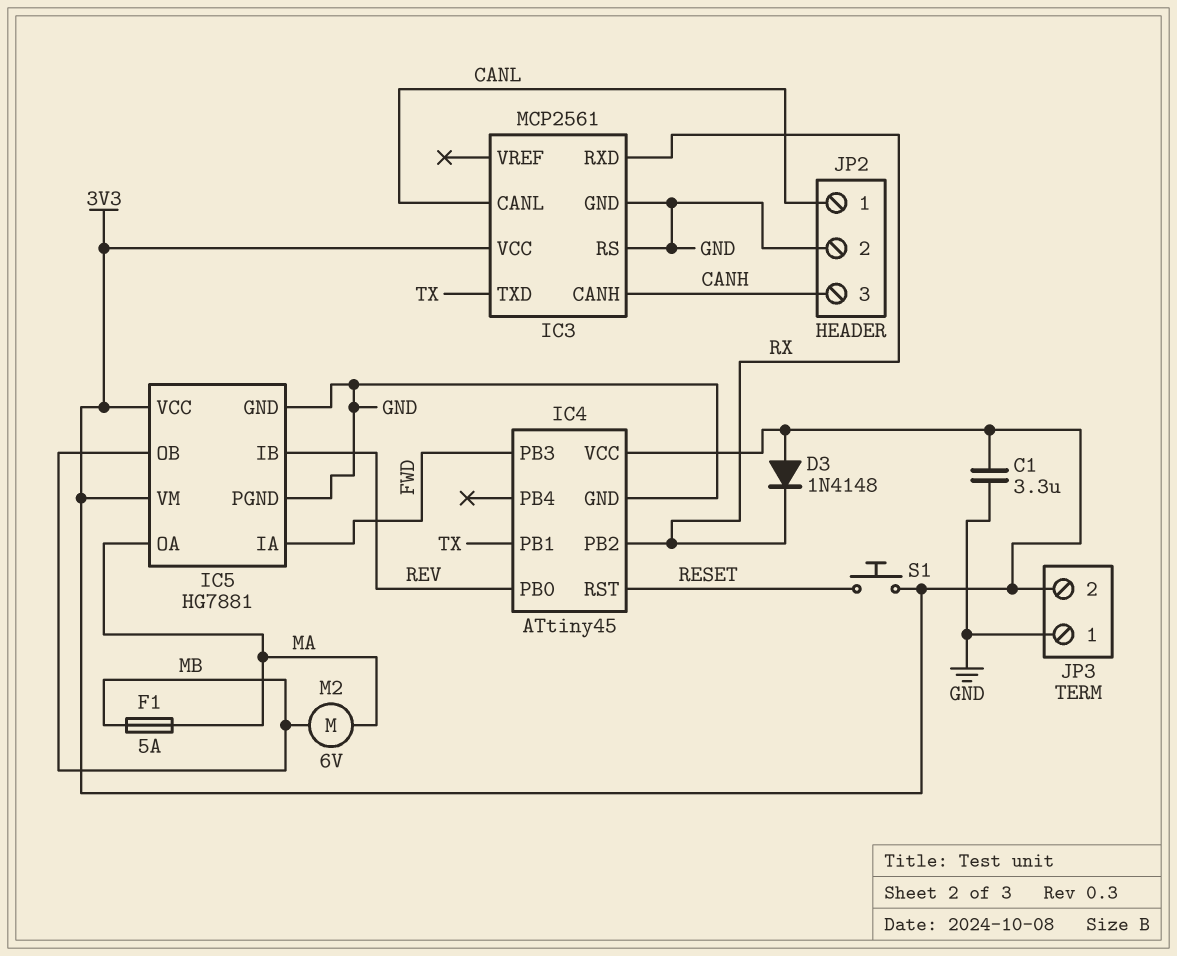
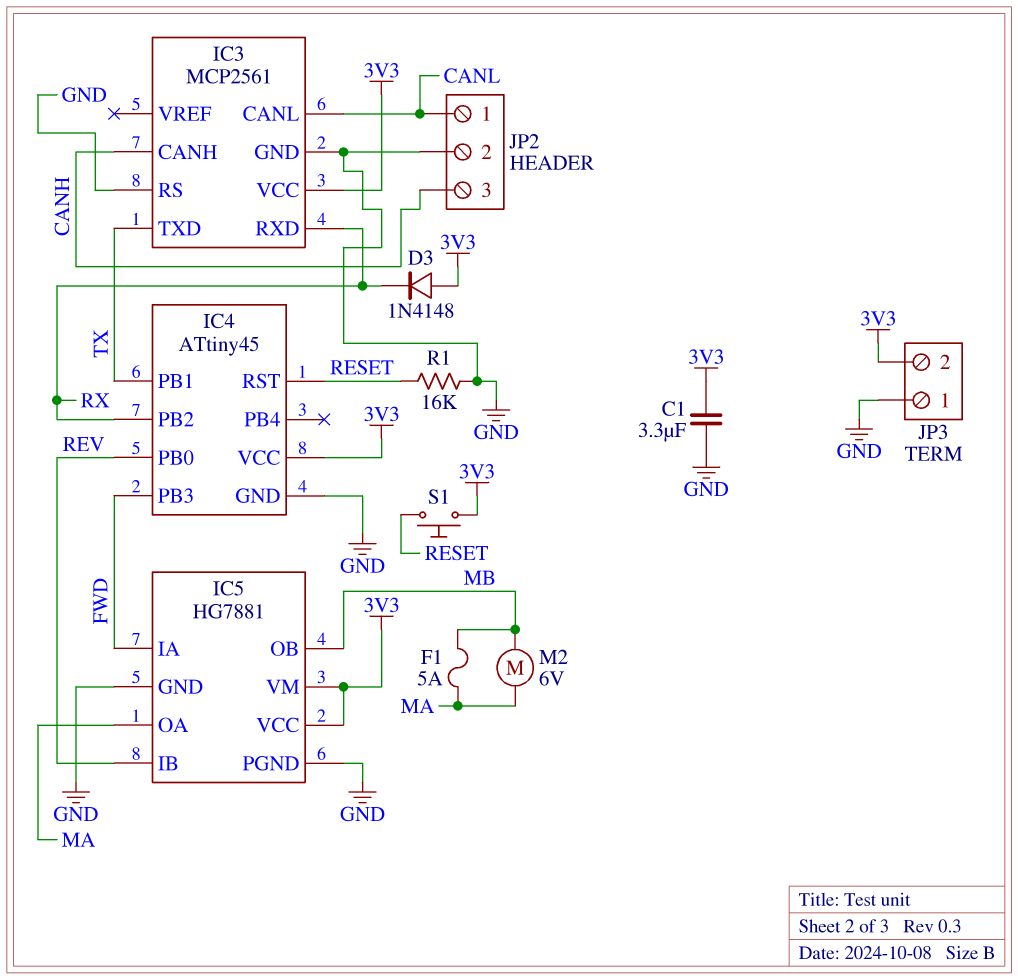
R1: none -> 16k (GND, RESET)

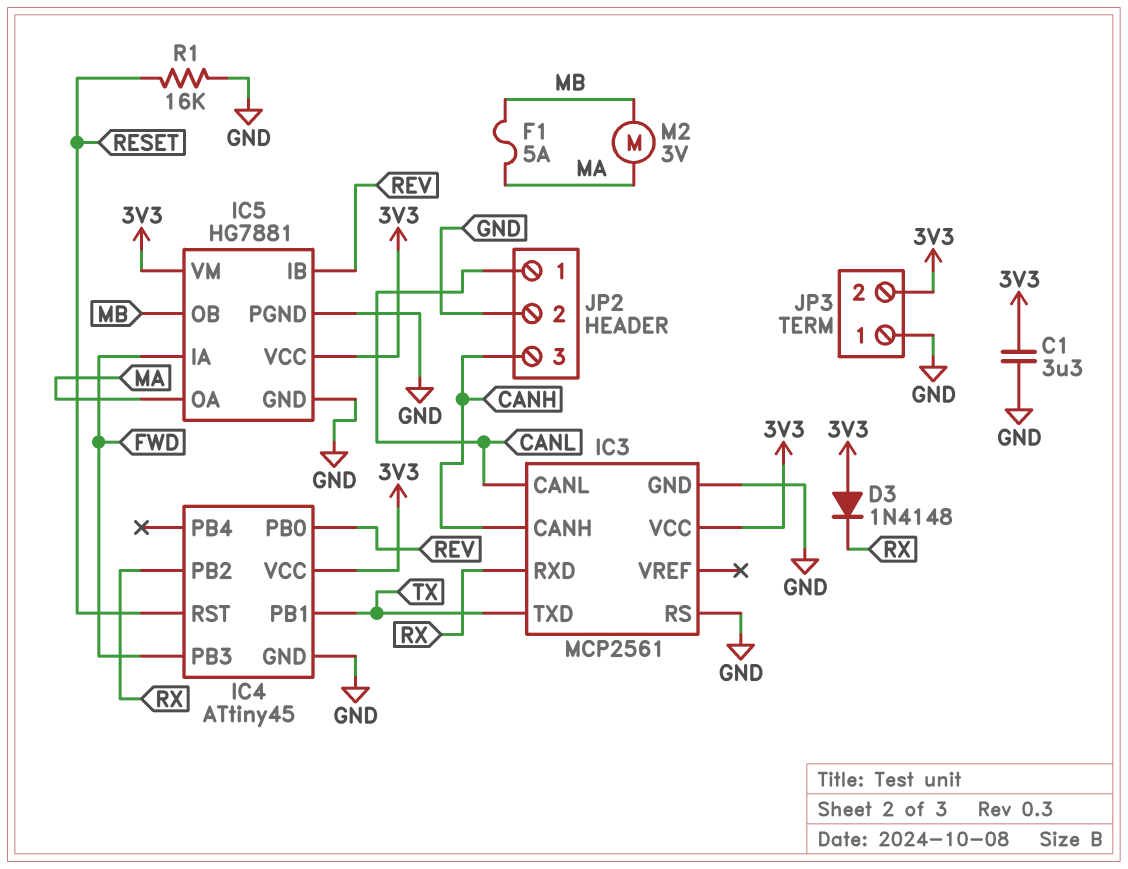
M2: motor 6V (MA, MB) -> motor 3V (MA, MB)
S1: button (3V3, RESET) -> none

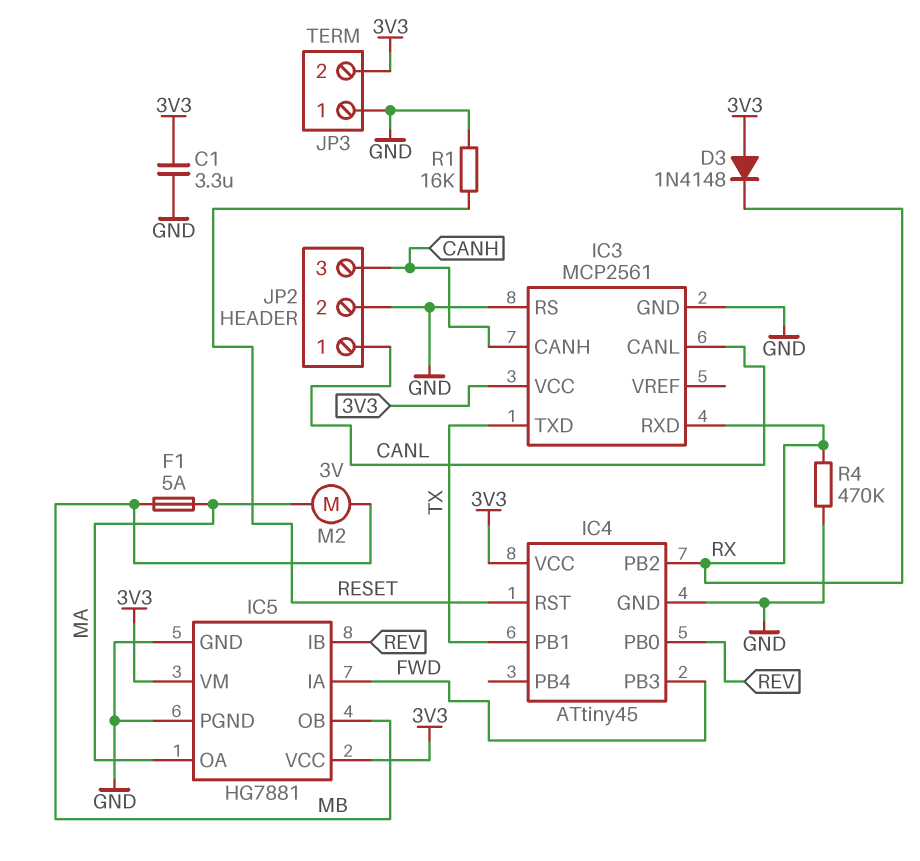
R4: none -> 470k (GND, RX)

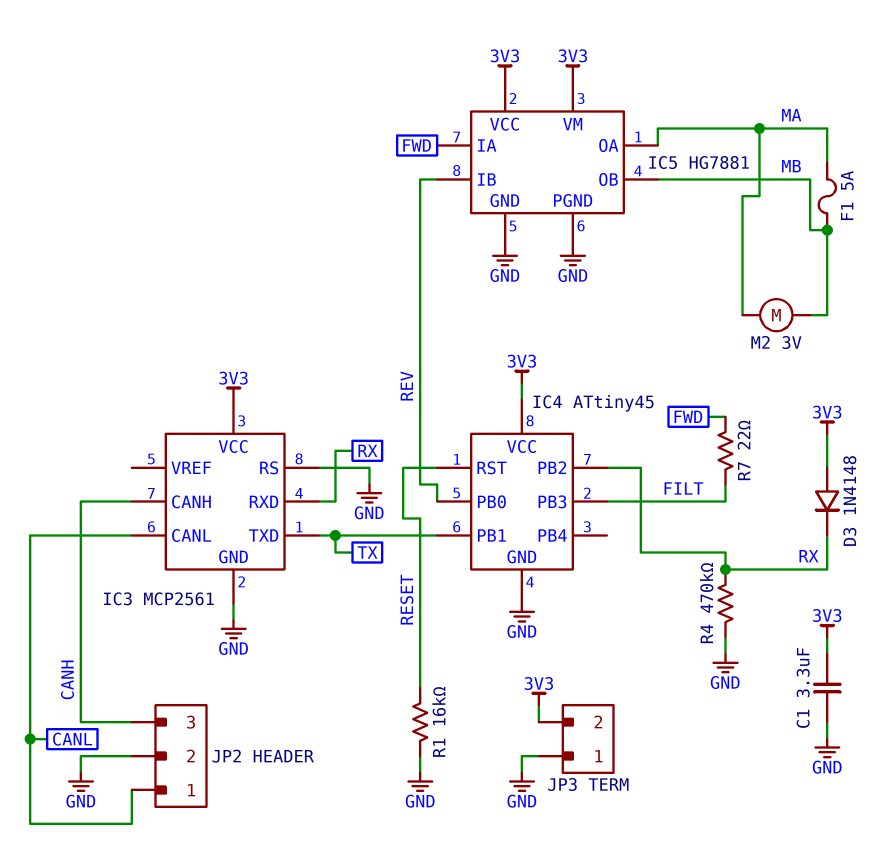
IC4 pin PB3: FWD -> FILT
R7: none -> 22 (FILT, FWD)

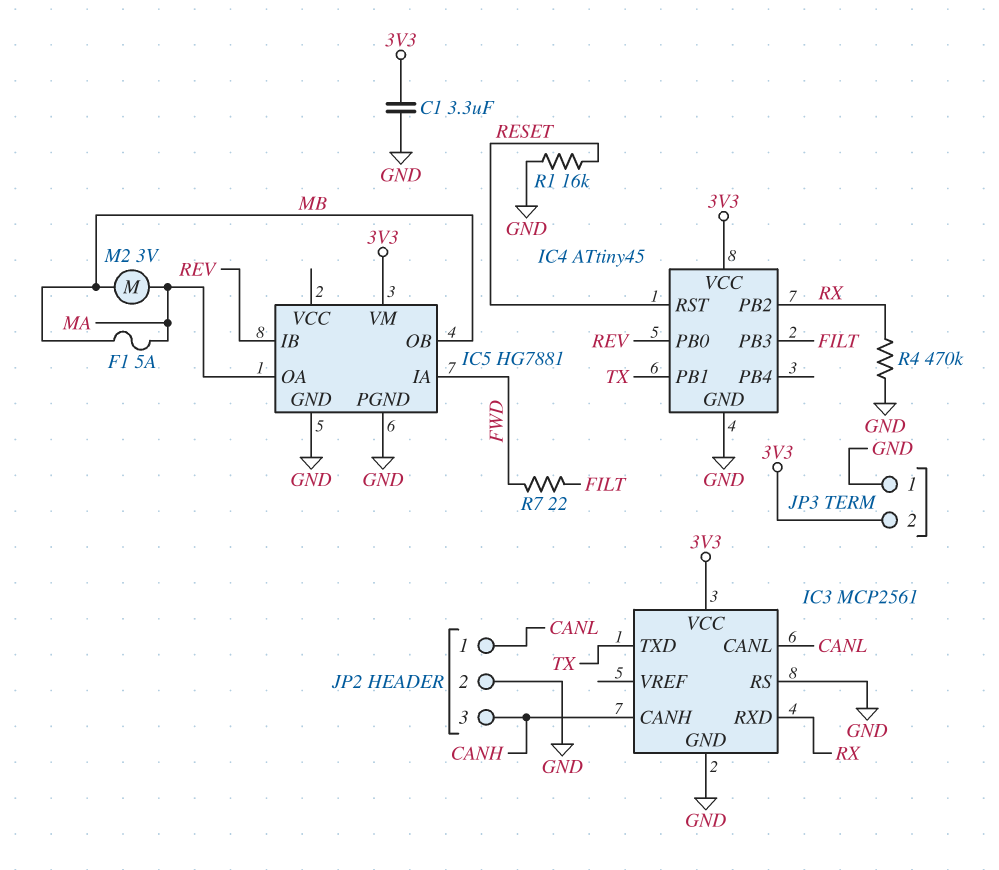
D3: diode 1N4148 (A 3V3, K RX) -> none
IC5 pin VCC: 3V3 -> none

